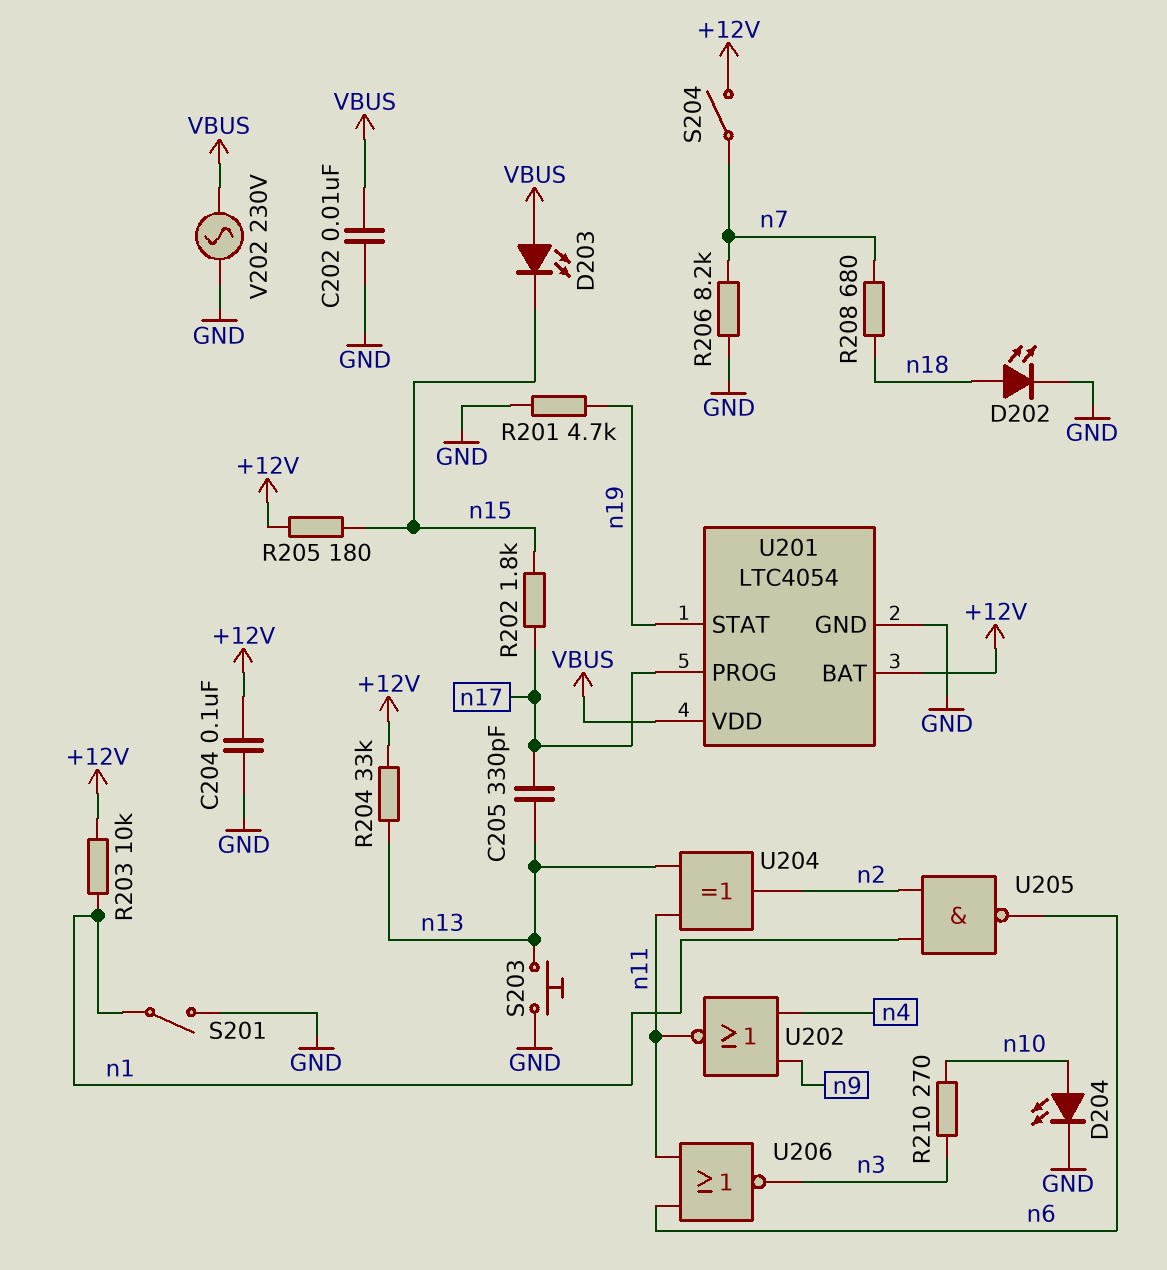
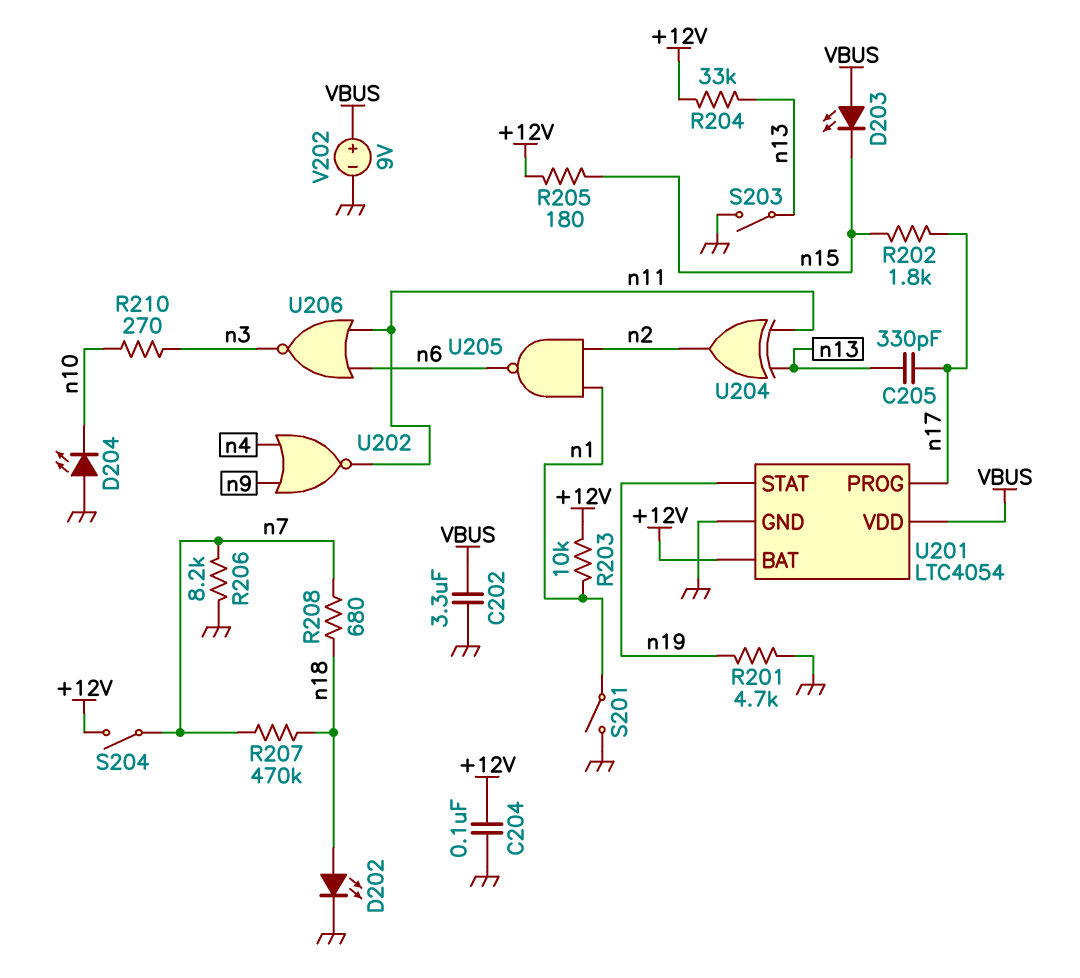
C202: 10nF (GND, VBUS) -> 3.3uF (GND, VBUS)
D204: LED (A n10, K GND) -> LED (A GND, K n10)
R207: none -> 470k (n7, n18)
S203: button (GND, n13) -> switch (GND, n13)
V202: AC 230V (GND, VBUS) -> 9V (plus VBUS, minus GND)

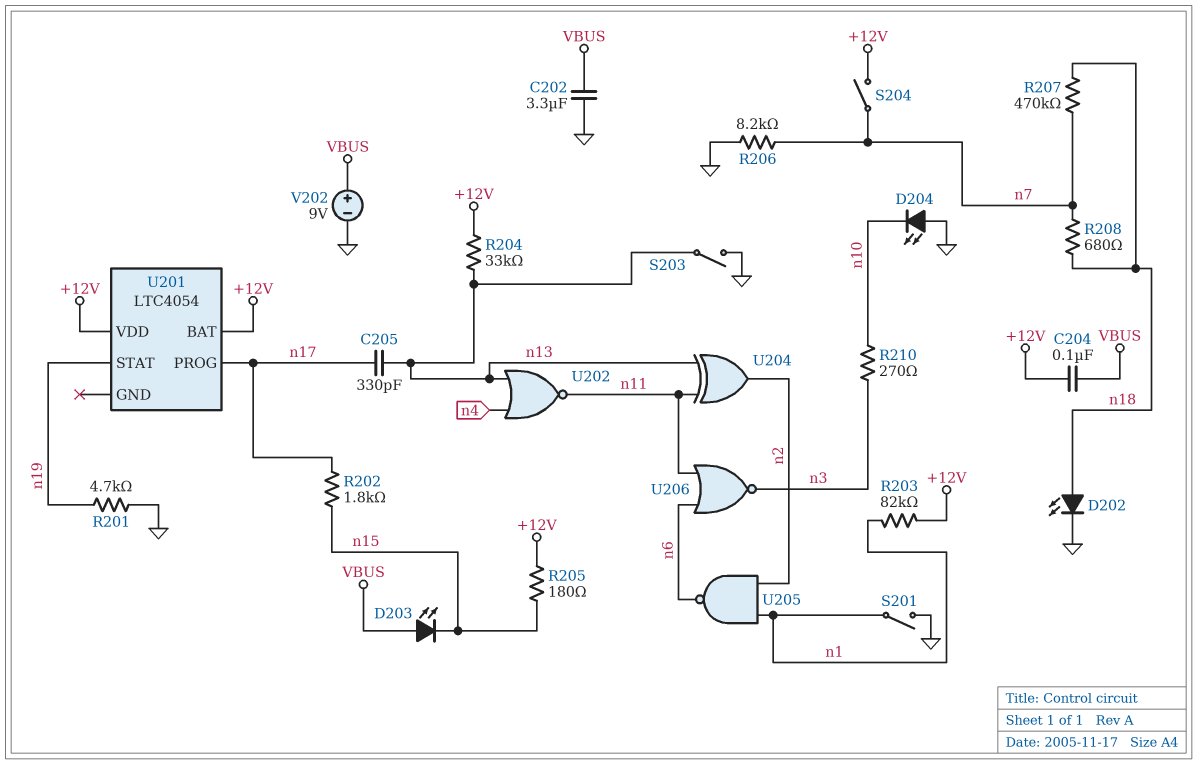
C204: 100nF (+12V, GND) -> 100nF (+12V, VBUS)
R203: 10k (+12V, n1) -> 82k (+12V, n1)
U201 pin GND: GND -> none
U201 pin VDD: VBUS -> +12V
U202: NOR (in n4, in n9, out n11) -> NOR (in n4, in n13, out n11)

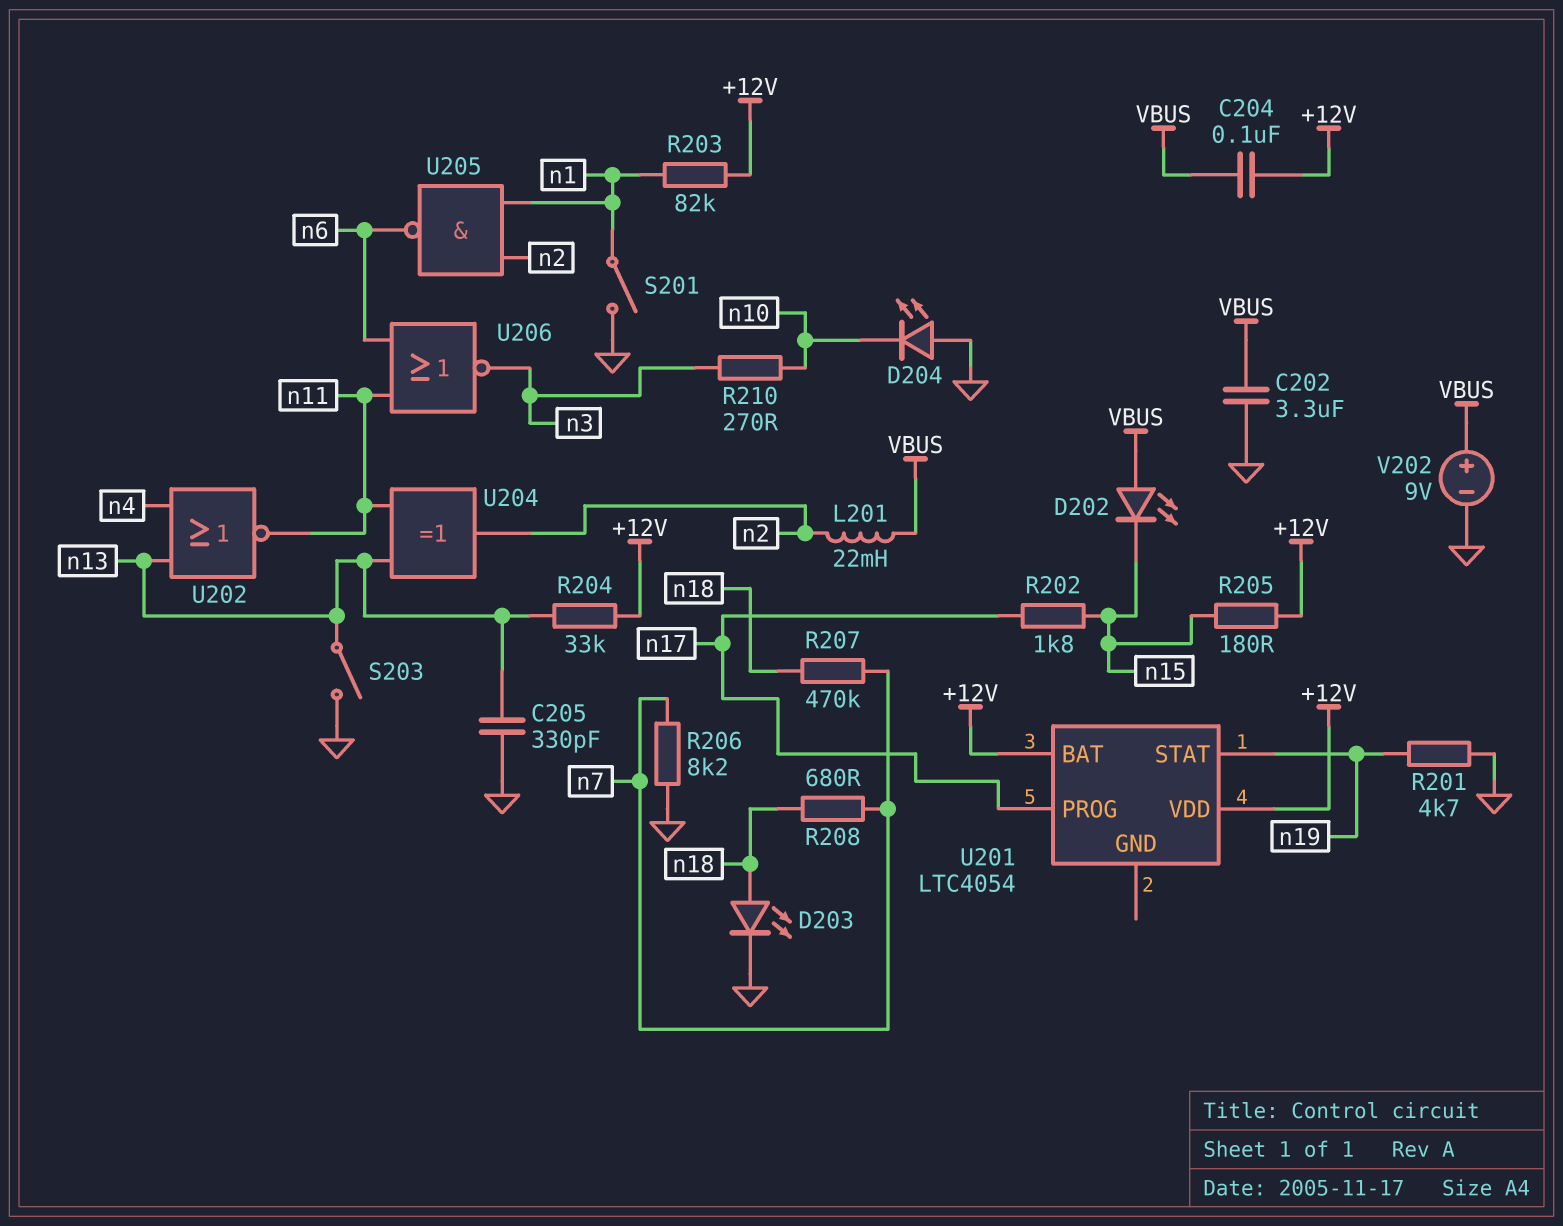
C205: 330pF (n13, n17) -> 330pF (GND, n13)
D202: LED (A n18, K GND) -> LED (A VBUS, K n15)
D203: LED (A VBUS, K n15) -> LED (A n18, K GND)
L201: none -> 22mH (VBUS, n2)
S204: switch (+12V, n7) -> none

